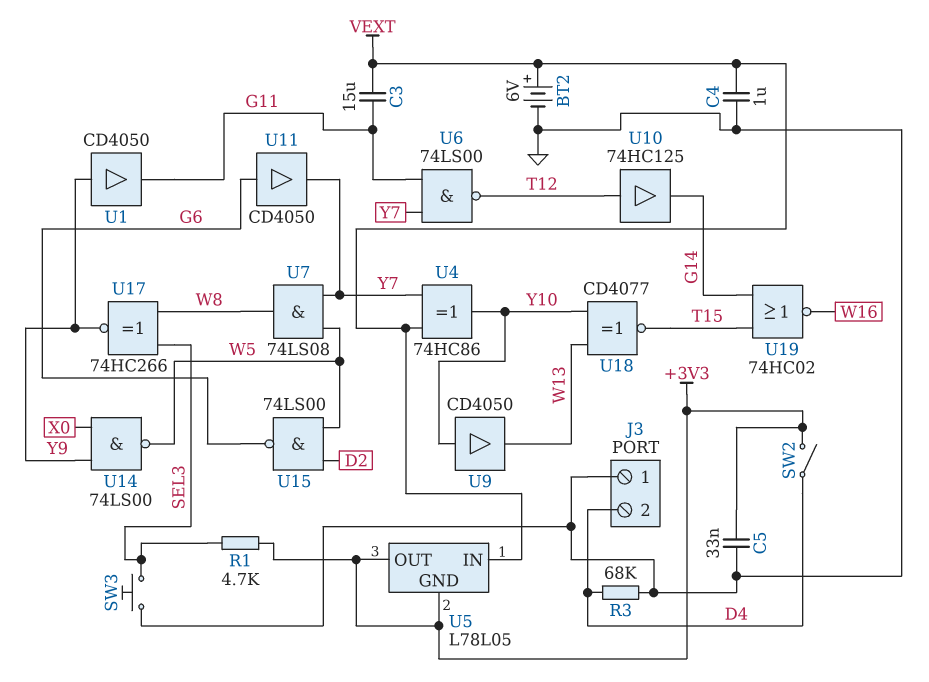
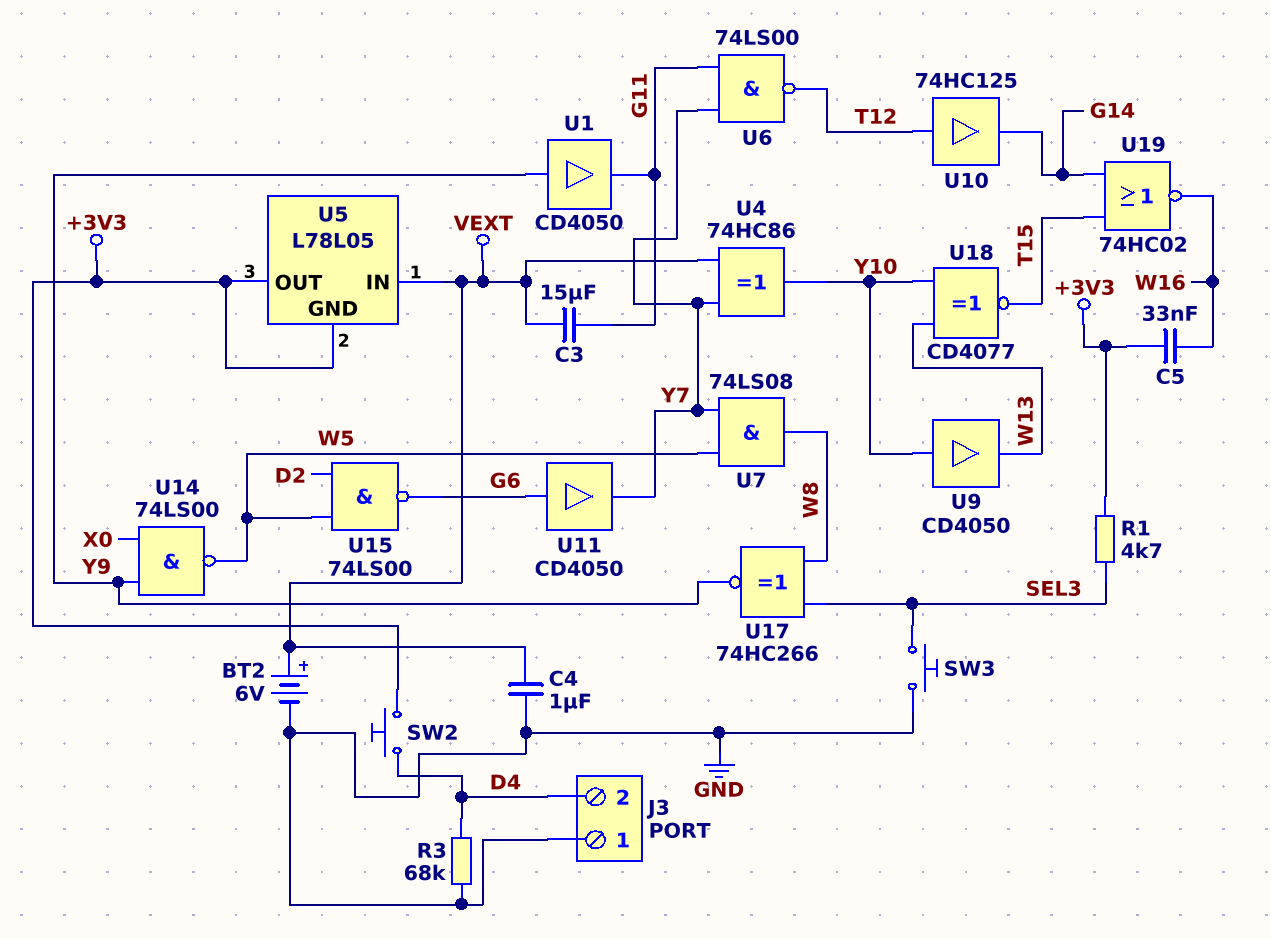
C5: 33nF (+3V3, GND) -> 33nF (+3V3, W16)
SW2: switch (+3V3, D4) -> button (+3V3, D4)

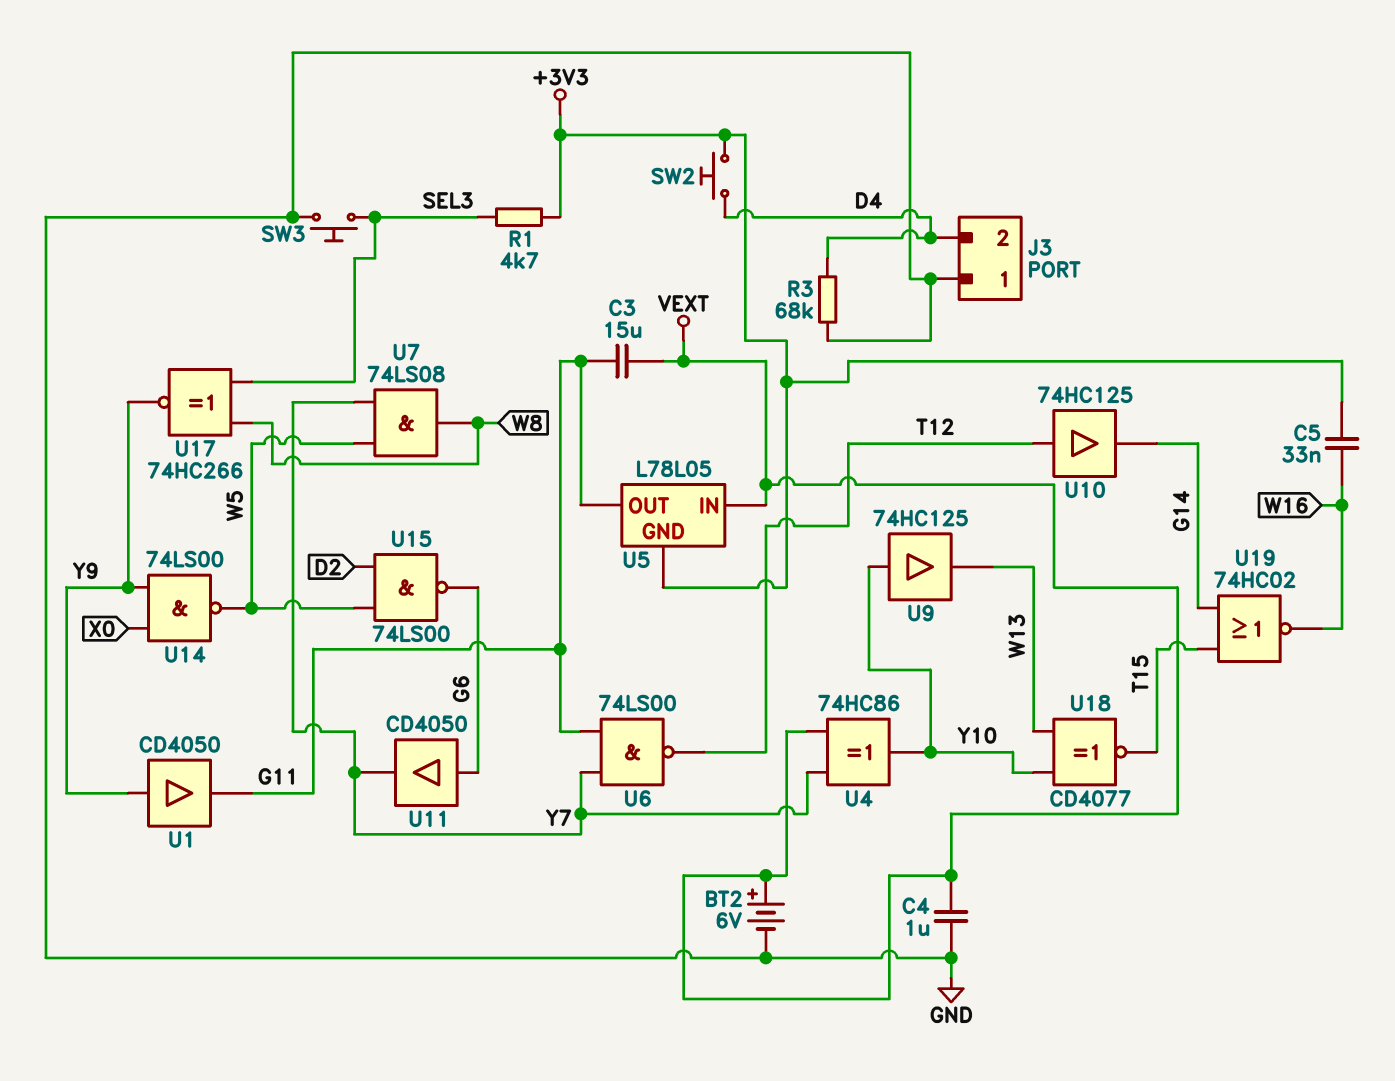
U5 pin OUT: +3V3 -> G11
U9: buffer CD4050 (in Y10, out W13) -> buffer 74HC125 (in Y10, out W13)

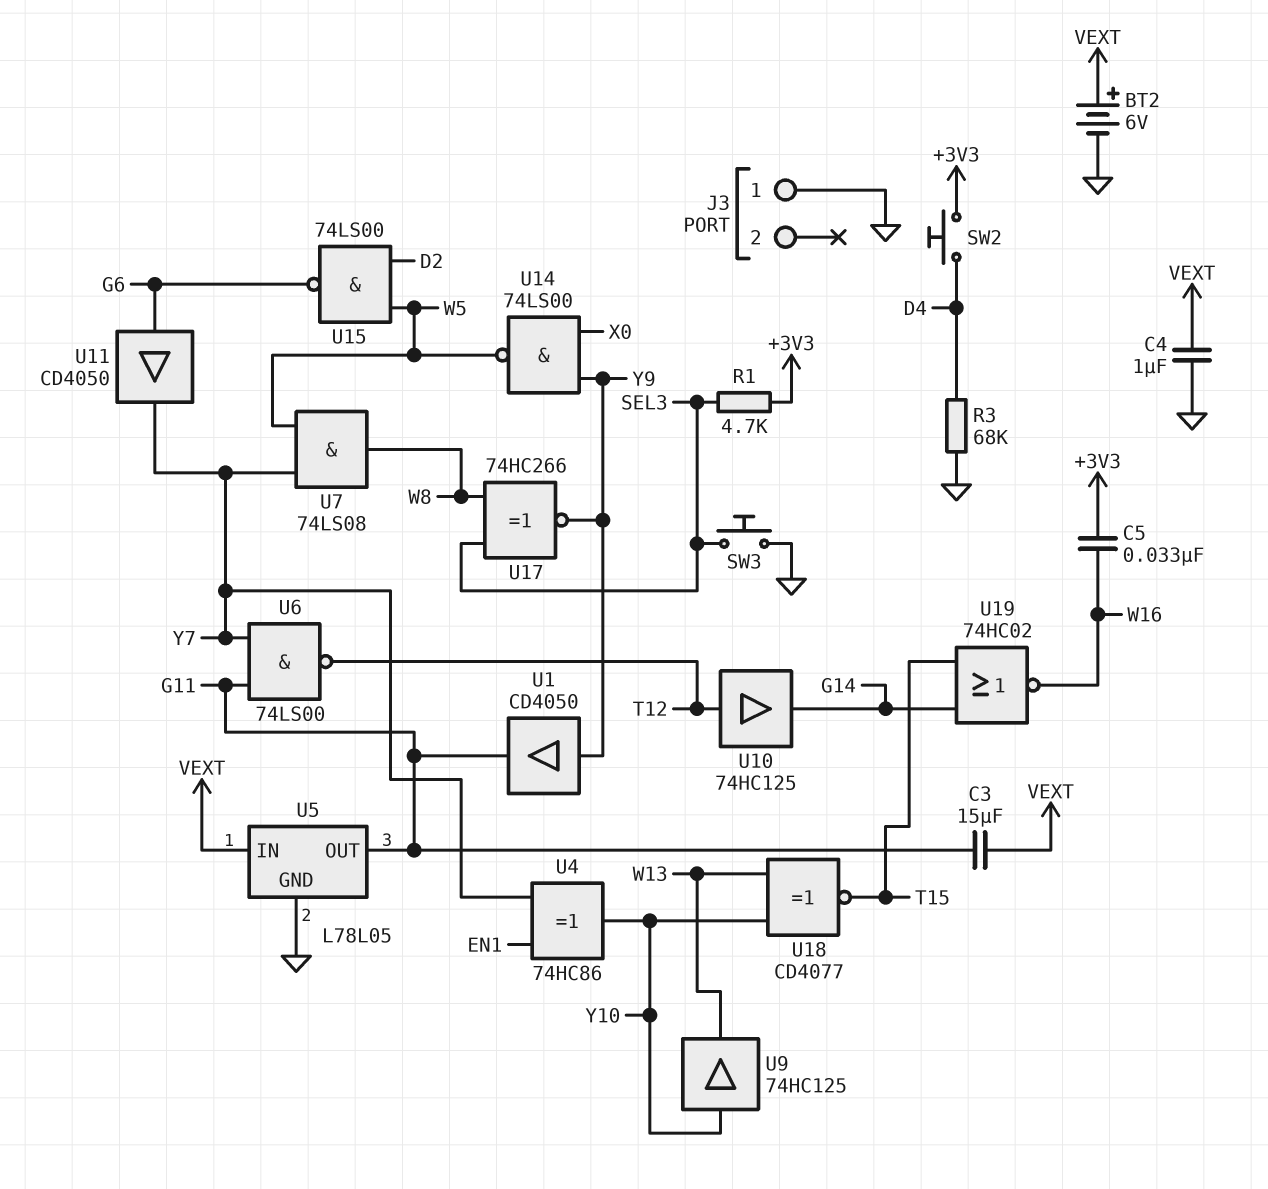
J3 pin 2: D4 -> none
U4: XOR 74HC86 (in VEXT, in Y7, out Y10) -> XOR 74HC86 (in EN1, in Y7, out Y10)
U5 pin GND: +3V3 -> GND

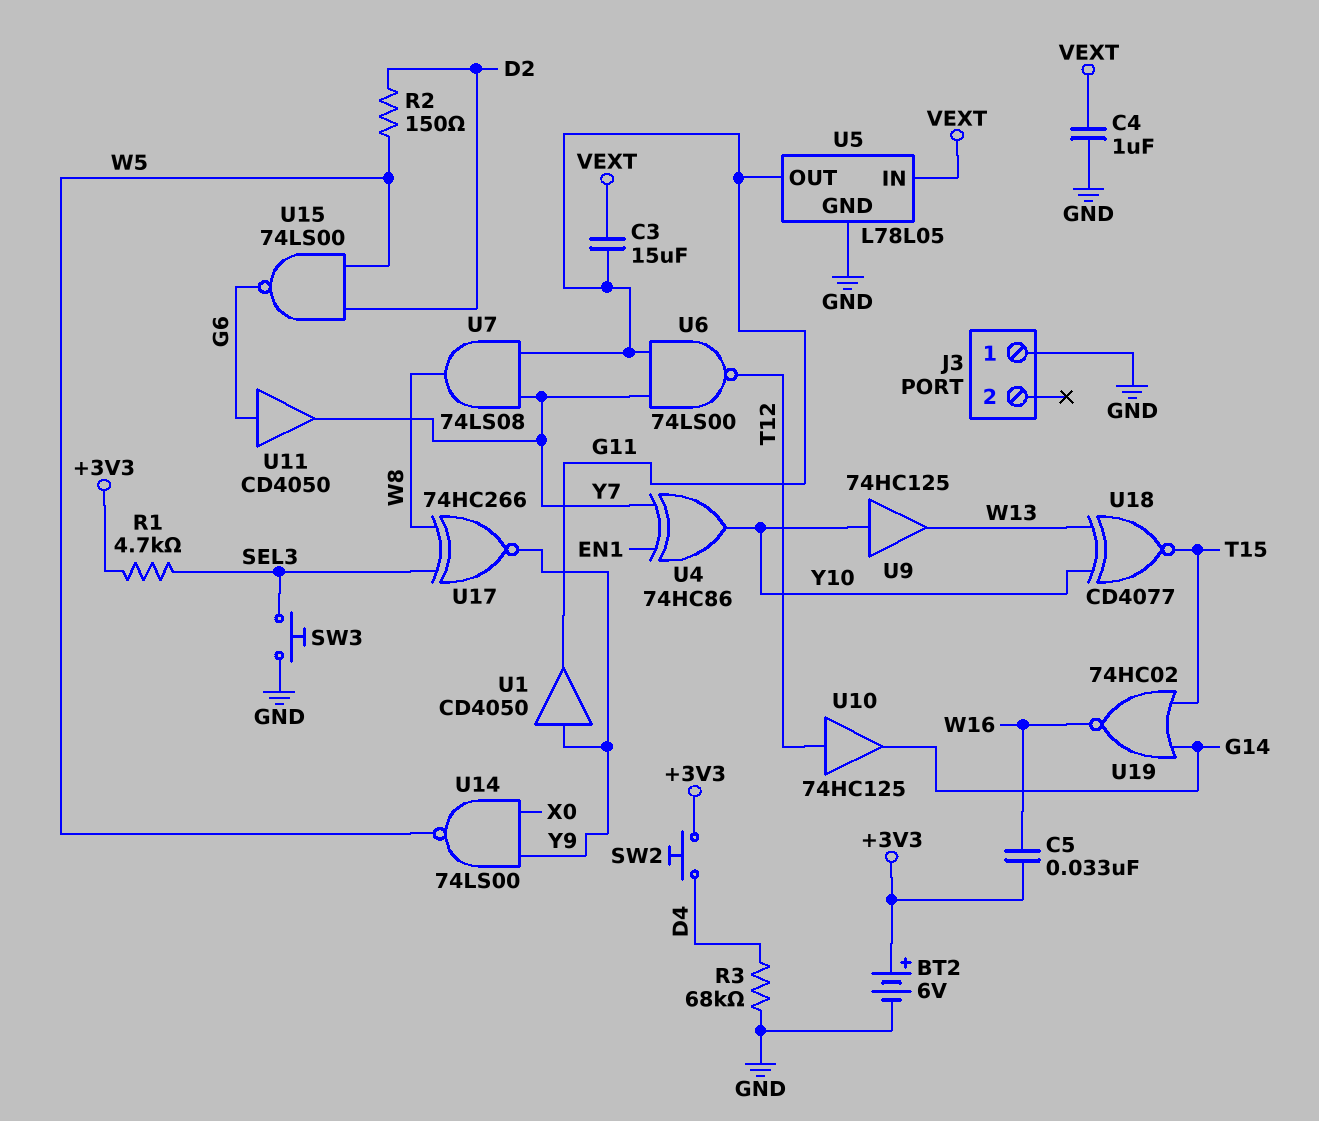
BT2: 6V (plus VEXT, minus GND) -> 6V (plus +3V3, minus GND)
R2: none -> 150 (D2, W5)
U7: AND 74LS08 (in W5, in Y7, out W8) -> AND 74LS08 (in G11, in Y7, out W8)

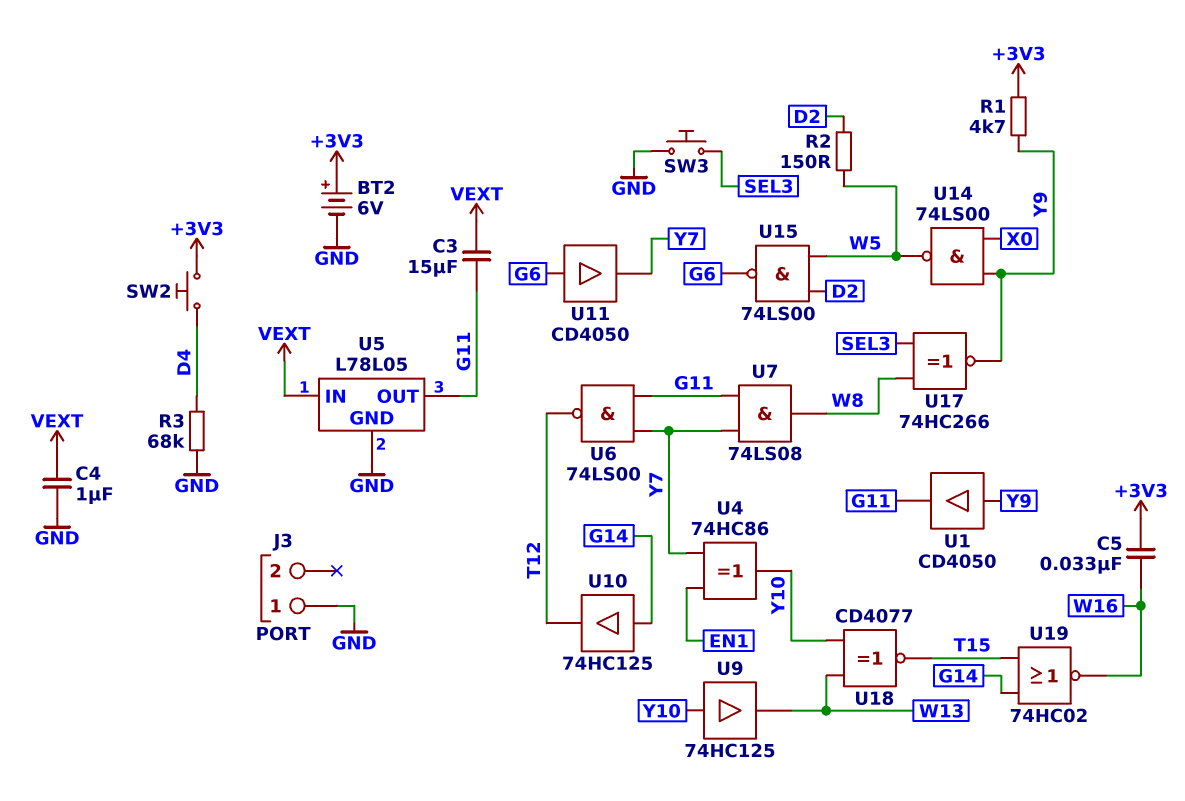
R1: 4.7k (+3V3, SEL3) -> 4.7k (+3V3, Y9)
U10: buffer 74HC125 (in T12, out G14) -> buffer 74HC125 (in G14, out T12)

